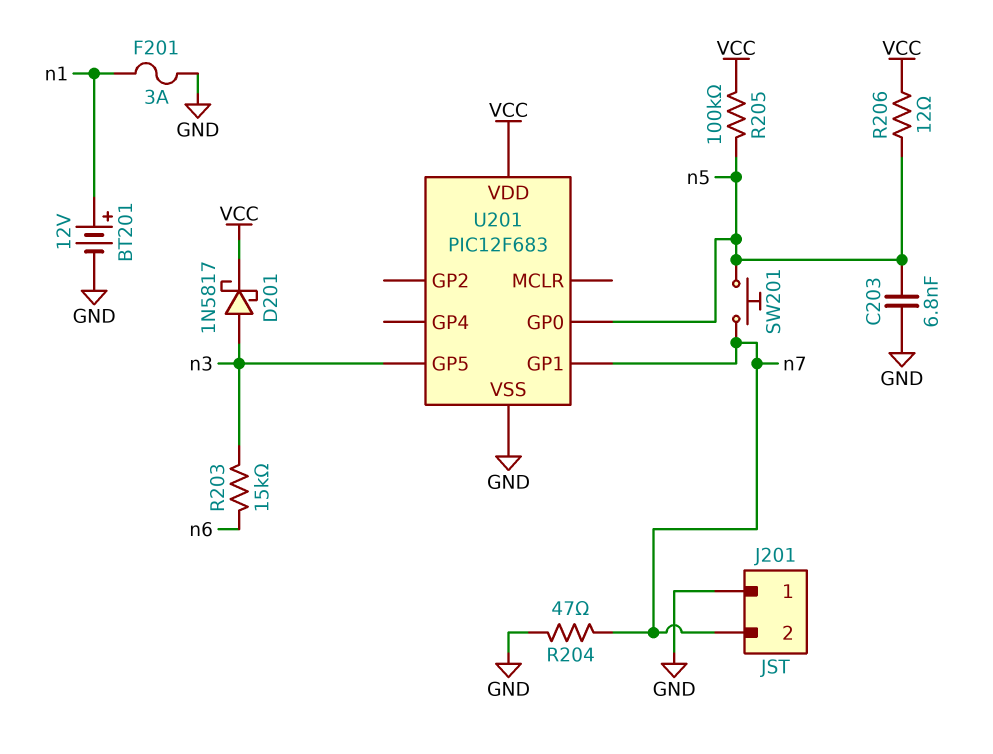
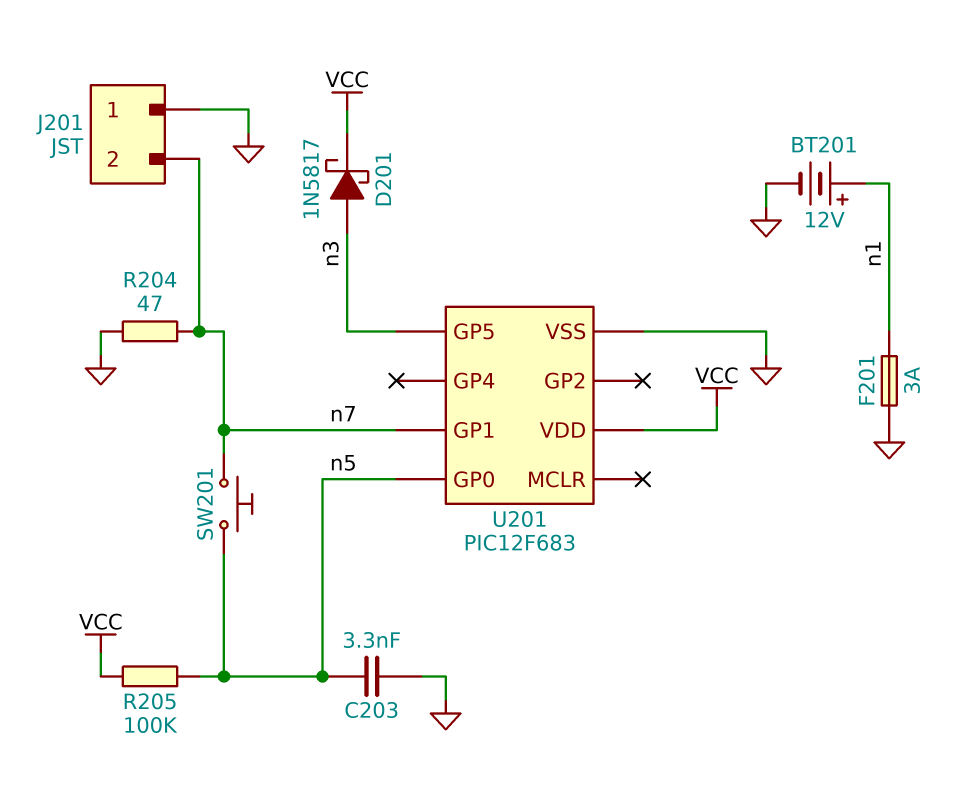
C203: 6.8nF (GND, n5) -> 3.3nF (GND, n5)
R203: 15k (n3, n6) -> none
R206: 12 (VCC, n5) -> none

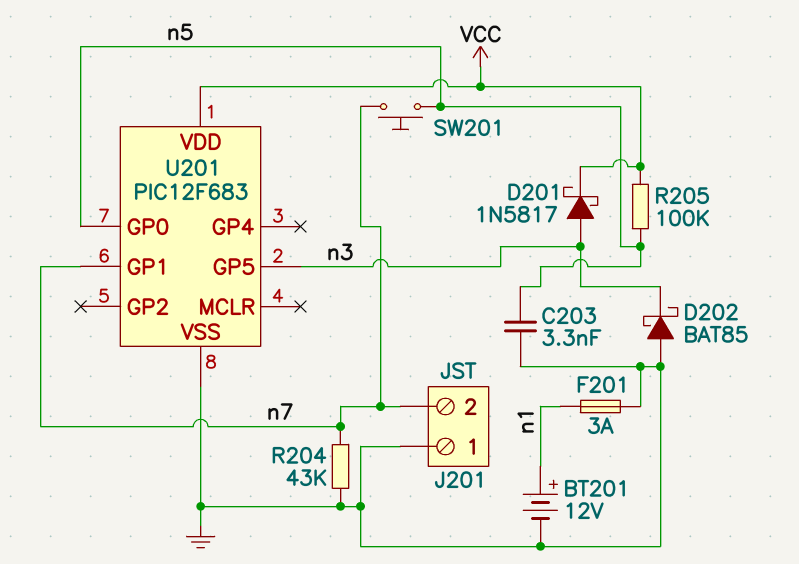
D202: none -> schottky BAT85 (A GND, K n3)
R204: 47 (GND, n7) -> 43k (GND, n7)

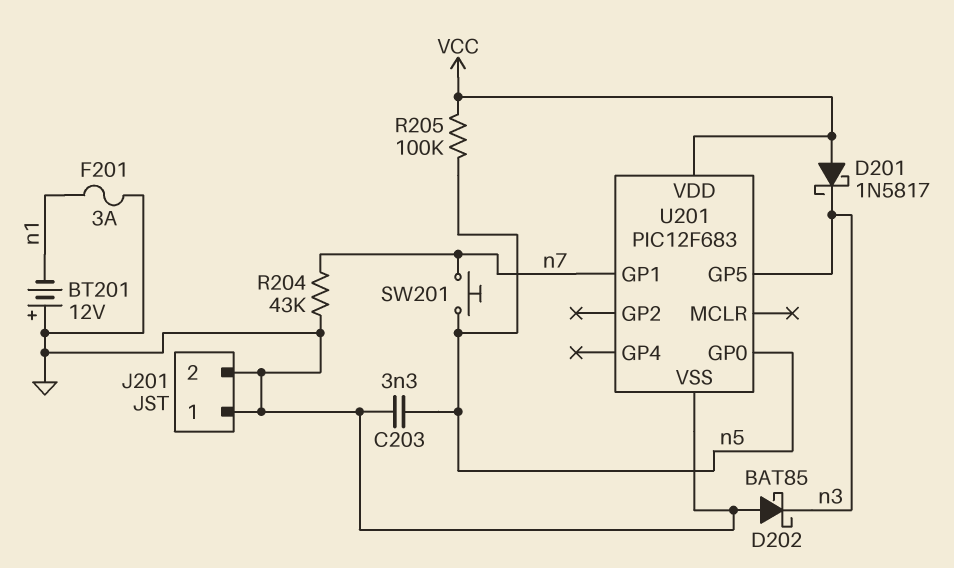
BT201: 12V (plus n1, minus GND) -> 12V (plus GND, minus n1)
D201: schottky 1N5817 (A n3, K VCC) -> schottky 1N5817 (A VCC, K n3)
J201 pin 2: n7 -> GND

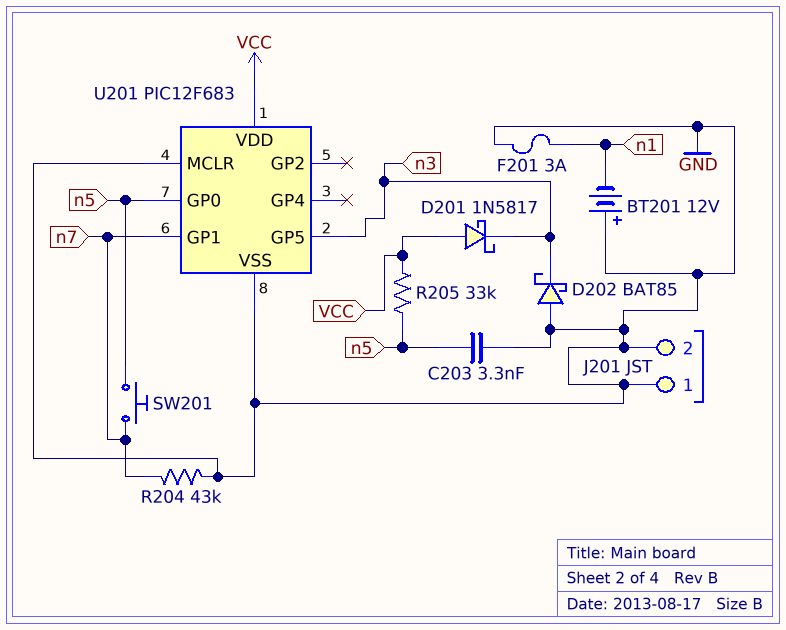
R205: 100k (VCC, n5) -> 33k (VCC, n5)
U201 pin MCLR: none -> GND

